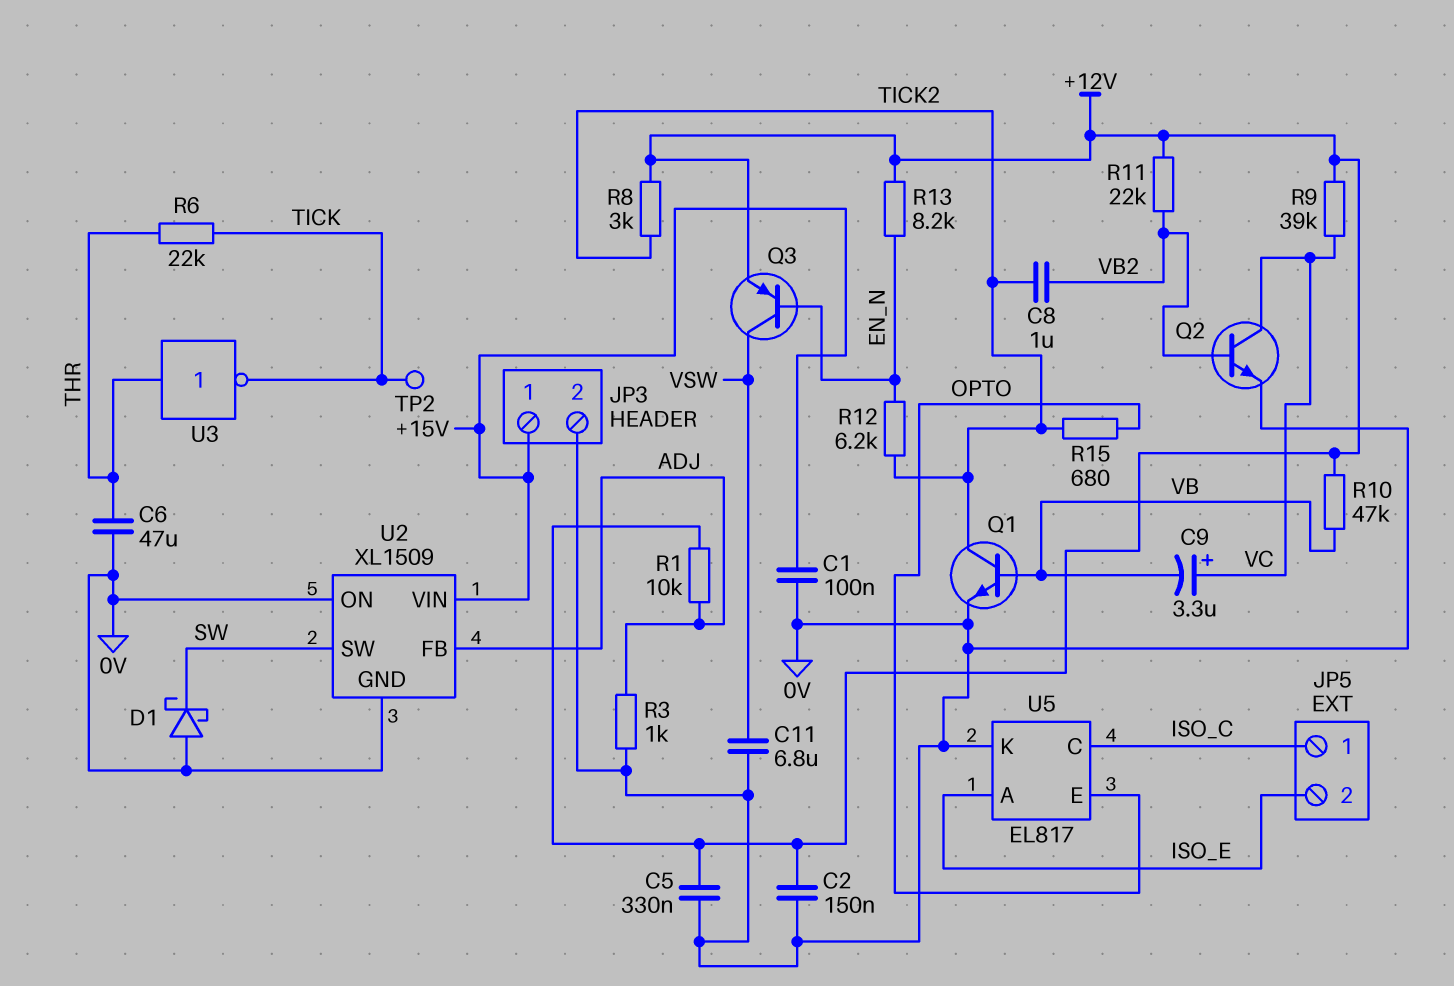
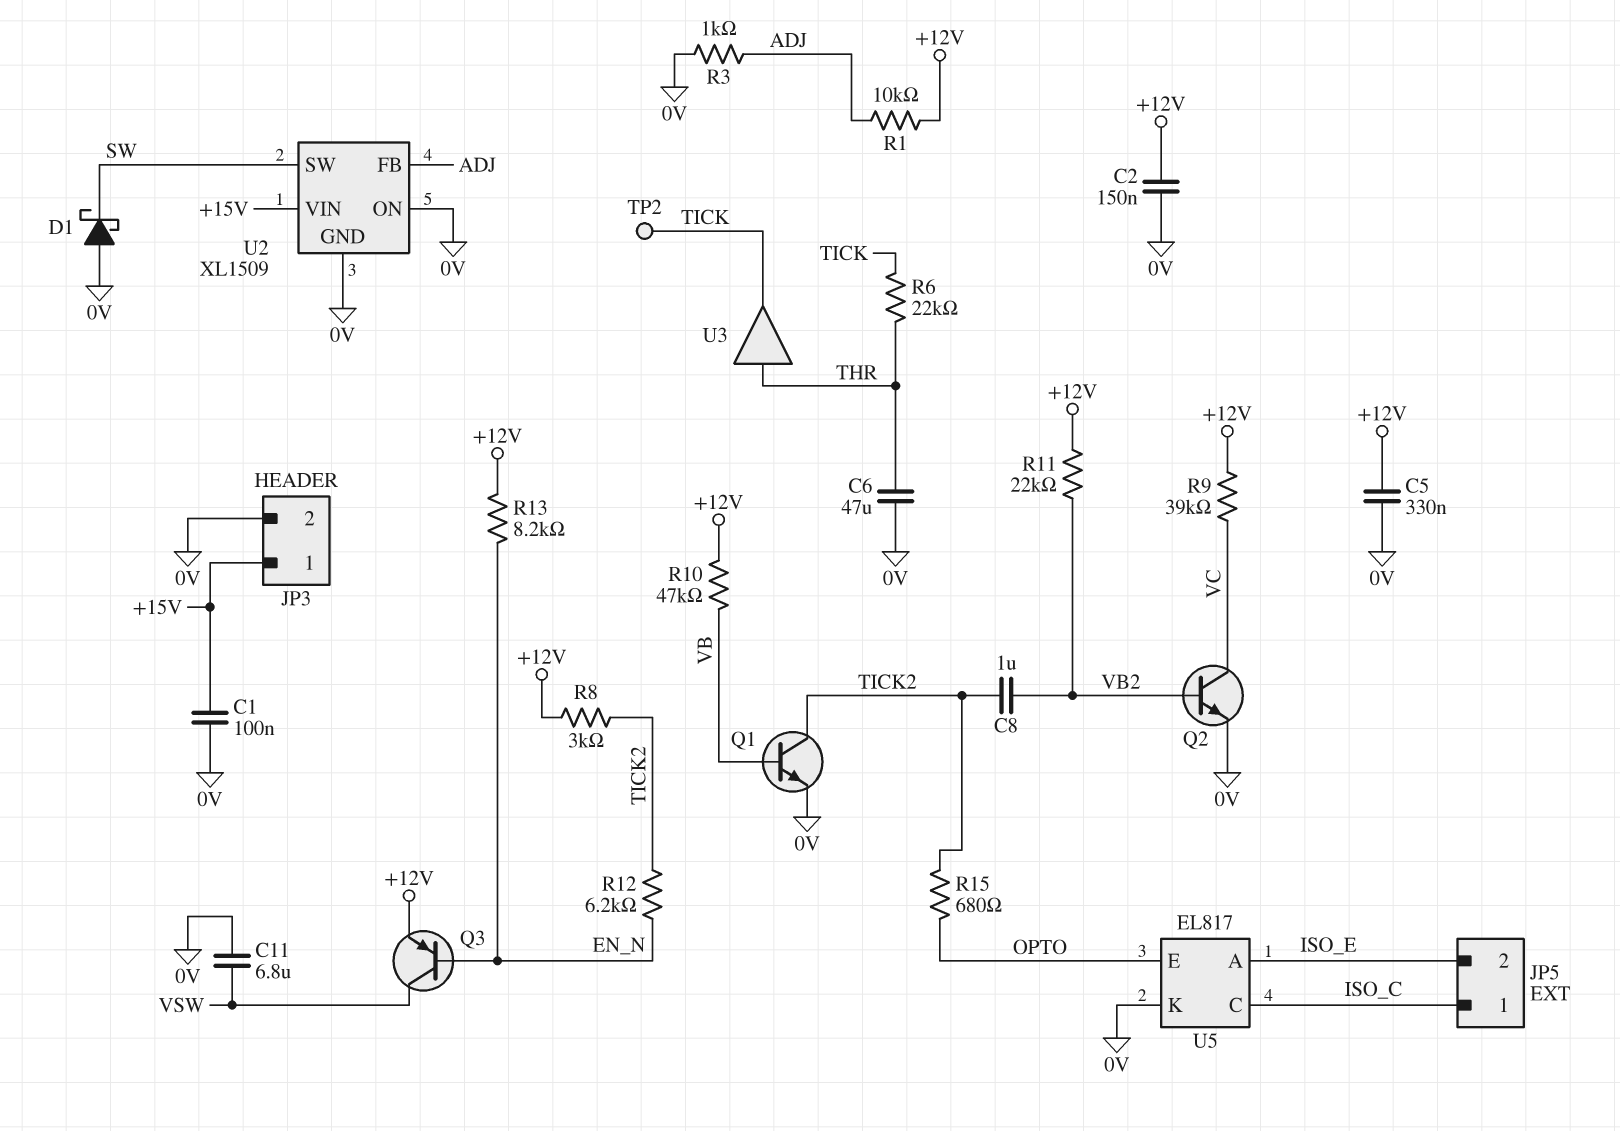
C9: 3.3uF (plus VC, minus VB) -> none
U3: NOT (in THR, out TICK) -> buffer (in THR, out TICK)

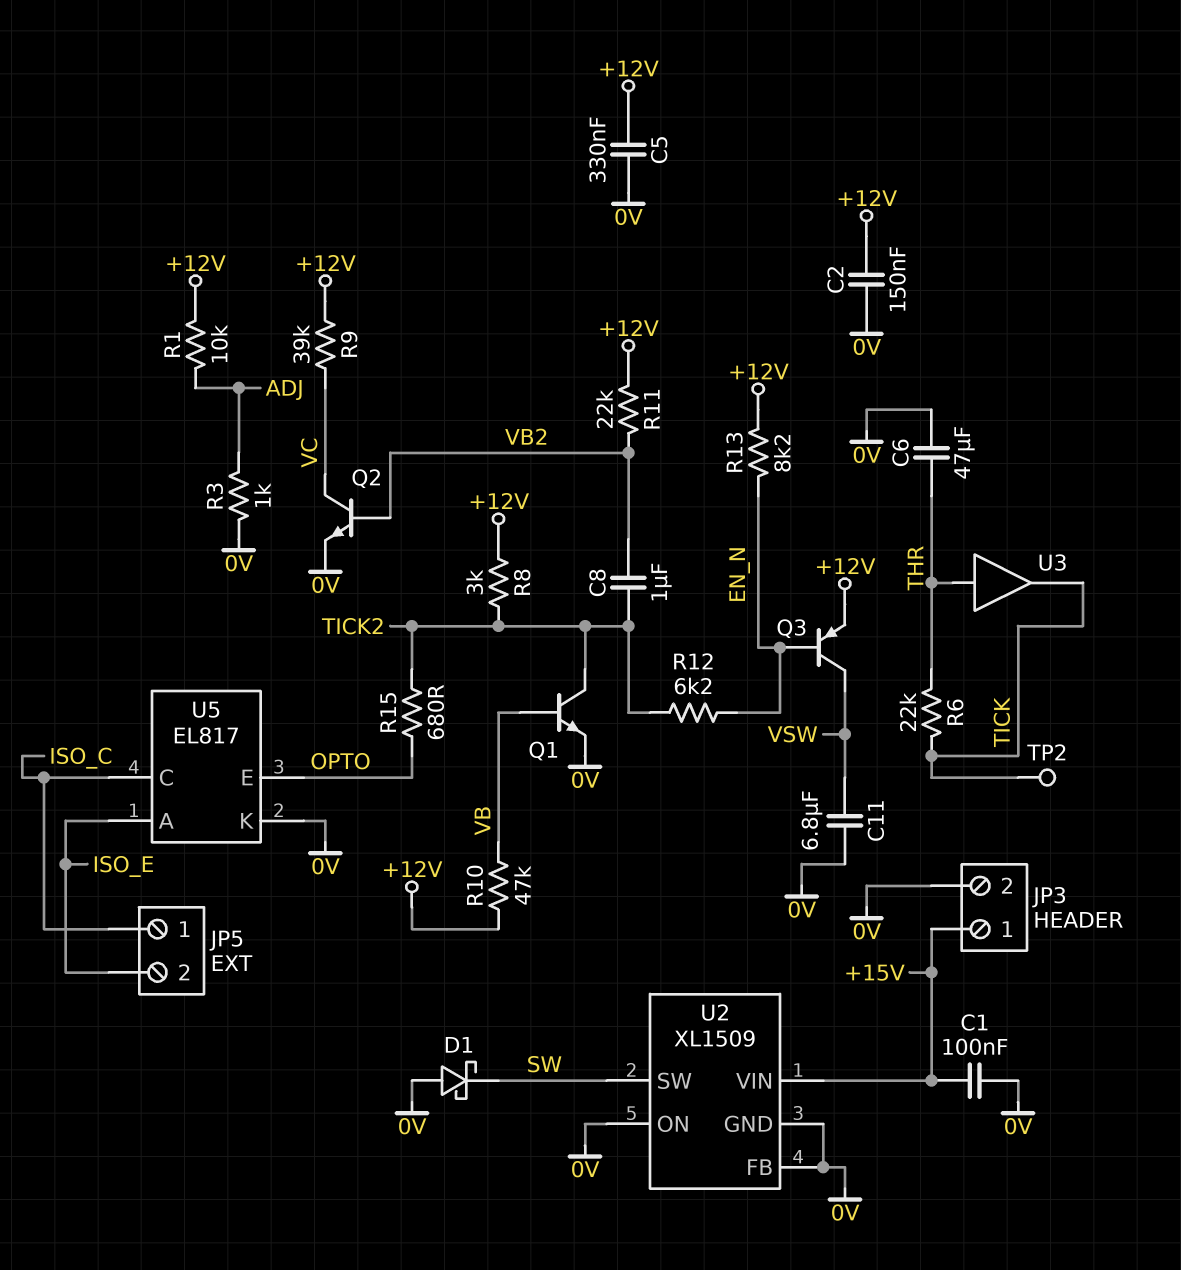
U2 pin FB: ADJ -> 0V

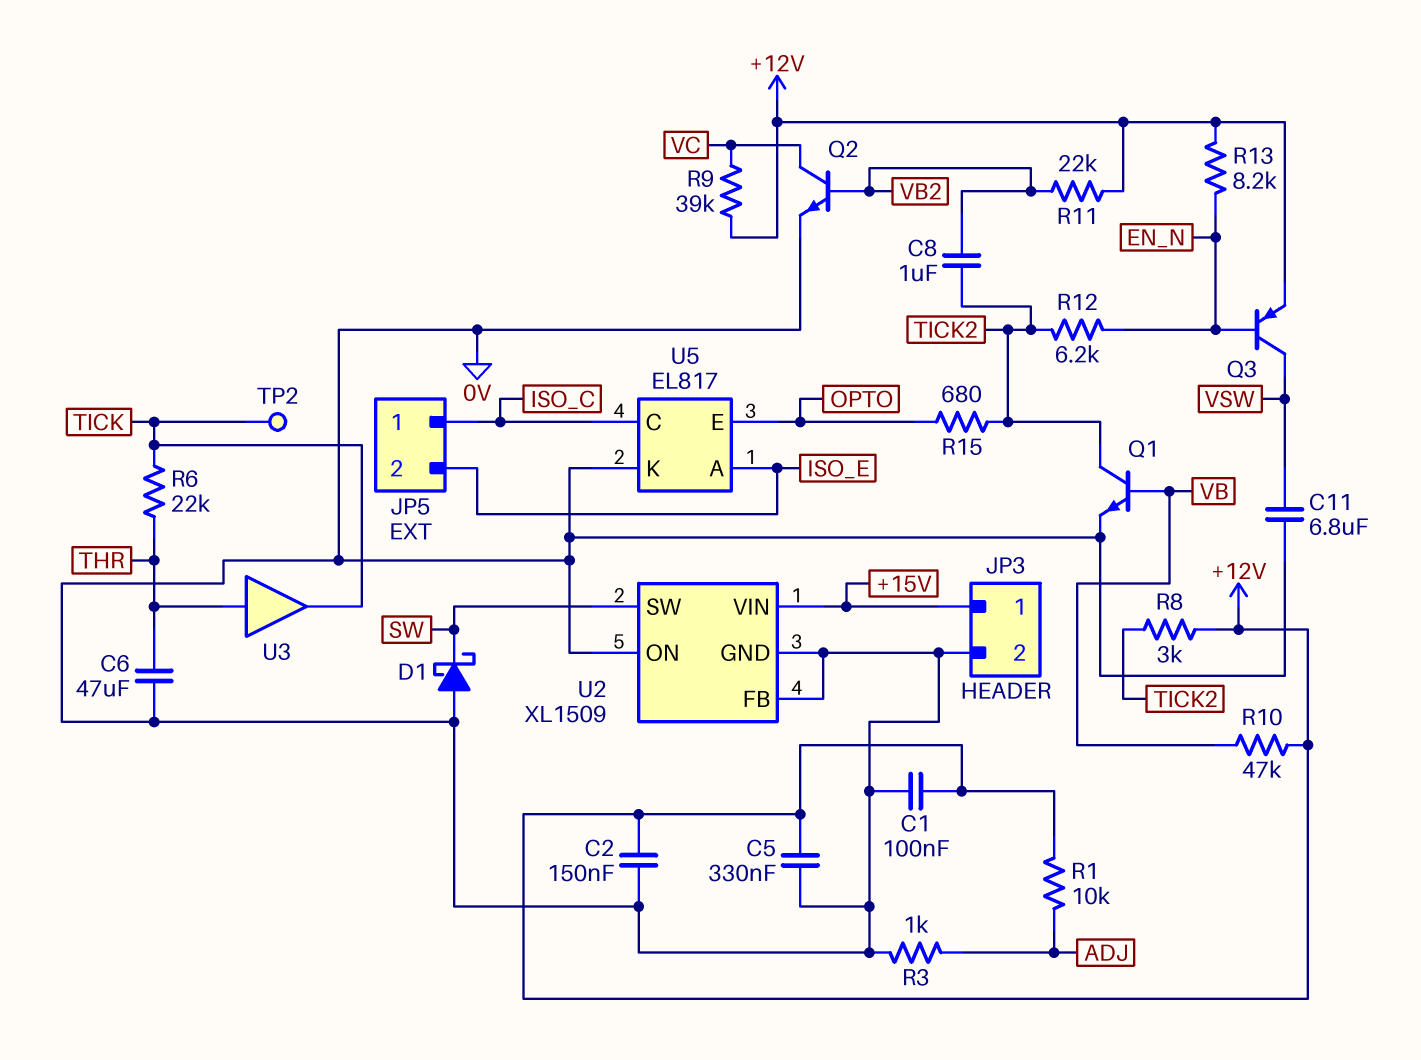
C1: 100nF (+15V, 0V) -> 100nF (+12V, 0V)

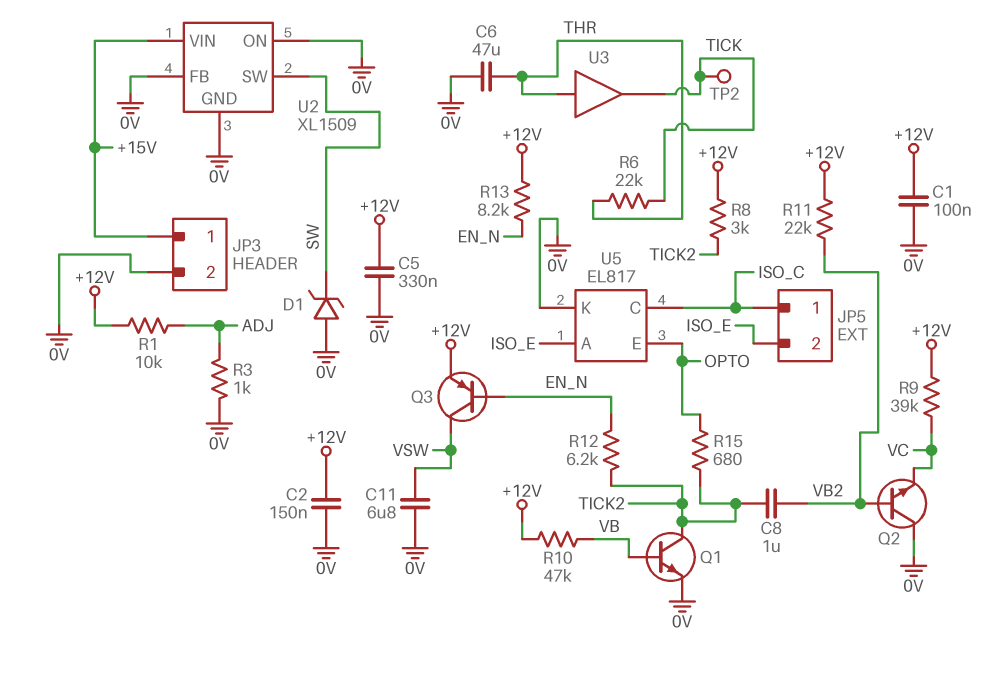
D1: schottky (A 0V, K SW) -> zener (A 0V, K SW)
Q2: NPN (B VB2, C VC, E 0V) -> NPN (B VB2, C 0V, E VC)

